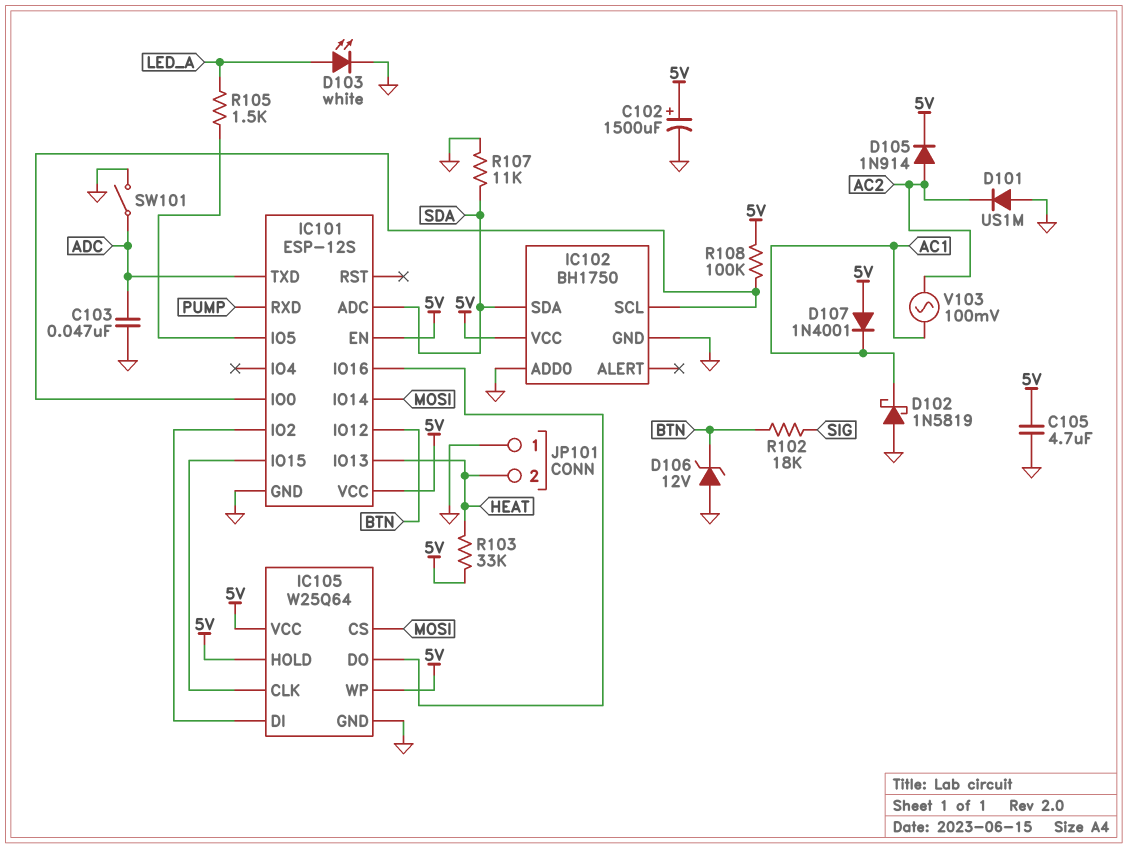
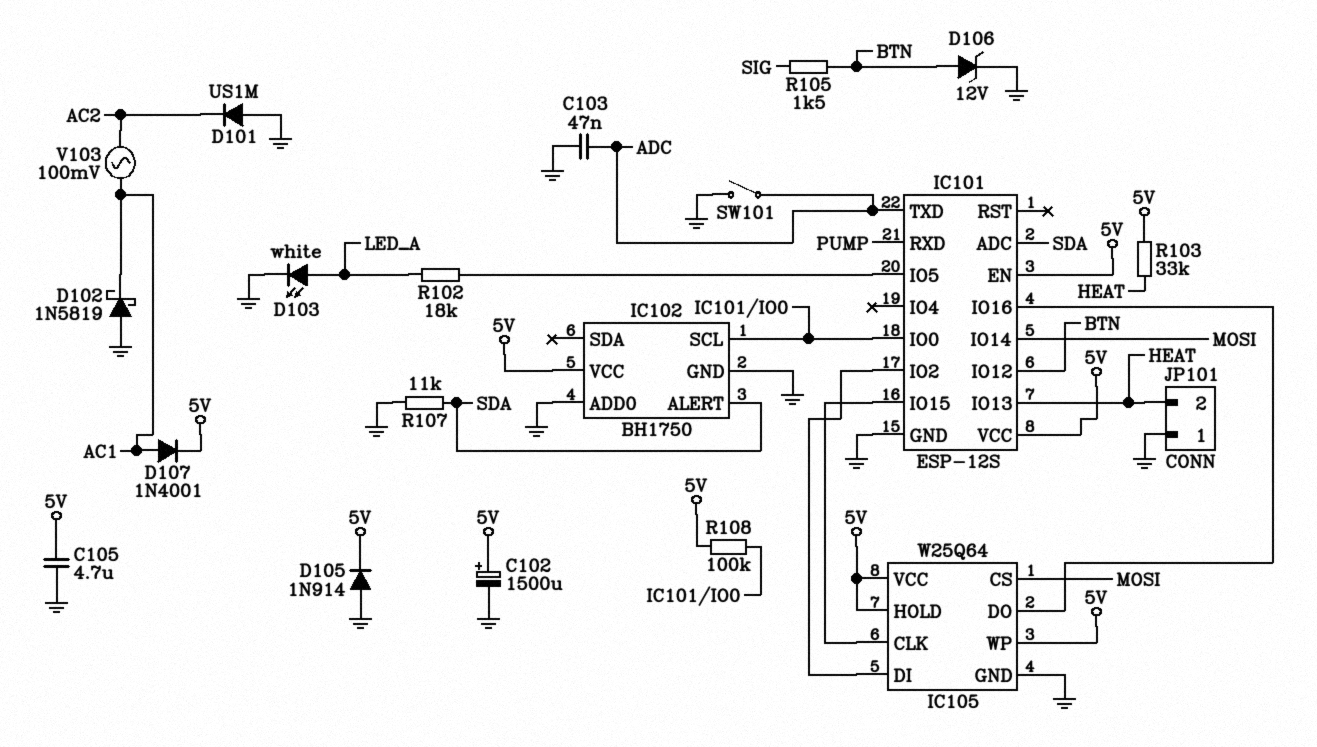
D105: diode 1N914 (A AC2, K 5V) -> diode 1N914 (A GND, K 5V)
D106: zener 12V (A GND, K BTN) -> zener 12V (A BTN, K GND)
D107: diode 1N4001 (A 5V, K AC1) -> diode 1N4001 (A AC1, K 5V)
IC102 pin ALERT: none -> SDA
IC102 pin SDA: SDA -> none
R102: 18k (BTN, SIG) -> 18k (IC101/IO5, LED_A)
R105: 1.5k (IC101/IO5, LED_A) -> 1.5k (BTN, SIG)

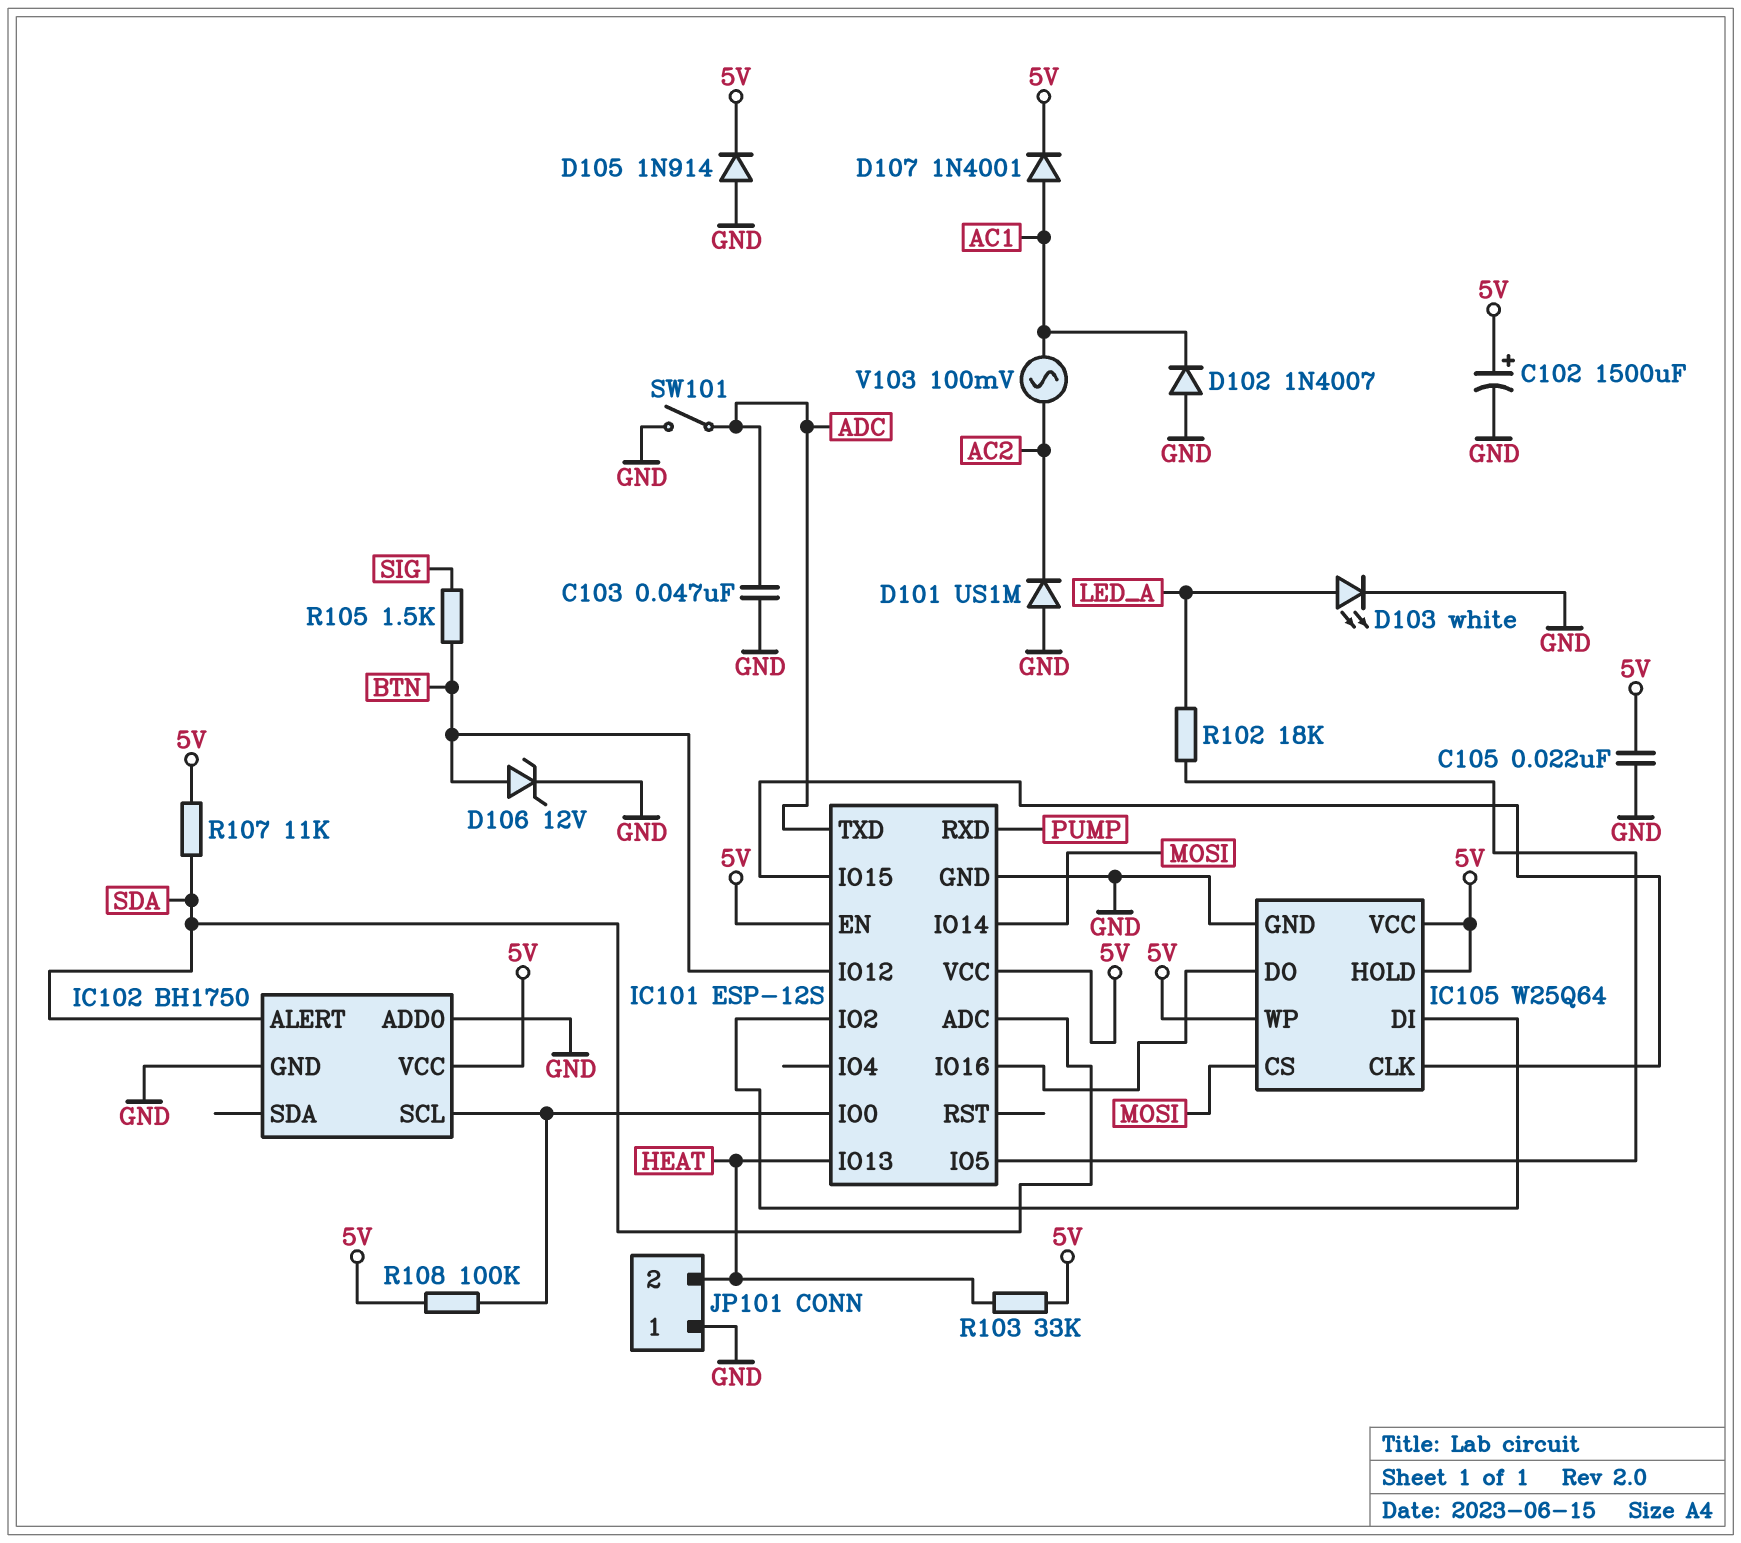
C105: 4.7uF (5V, GND) -> 22nF (5V, GND)
D102: schottky 1N5819 (A GND, K AC1) -> diode 1N4007 (A GND, K AC1)
R107: 11k (GND, SDA) -> 11k (5V, SDA)

